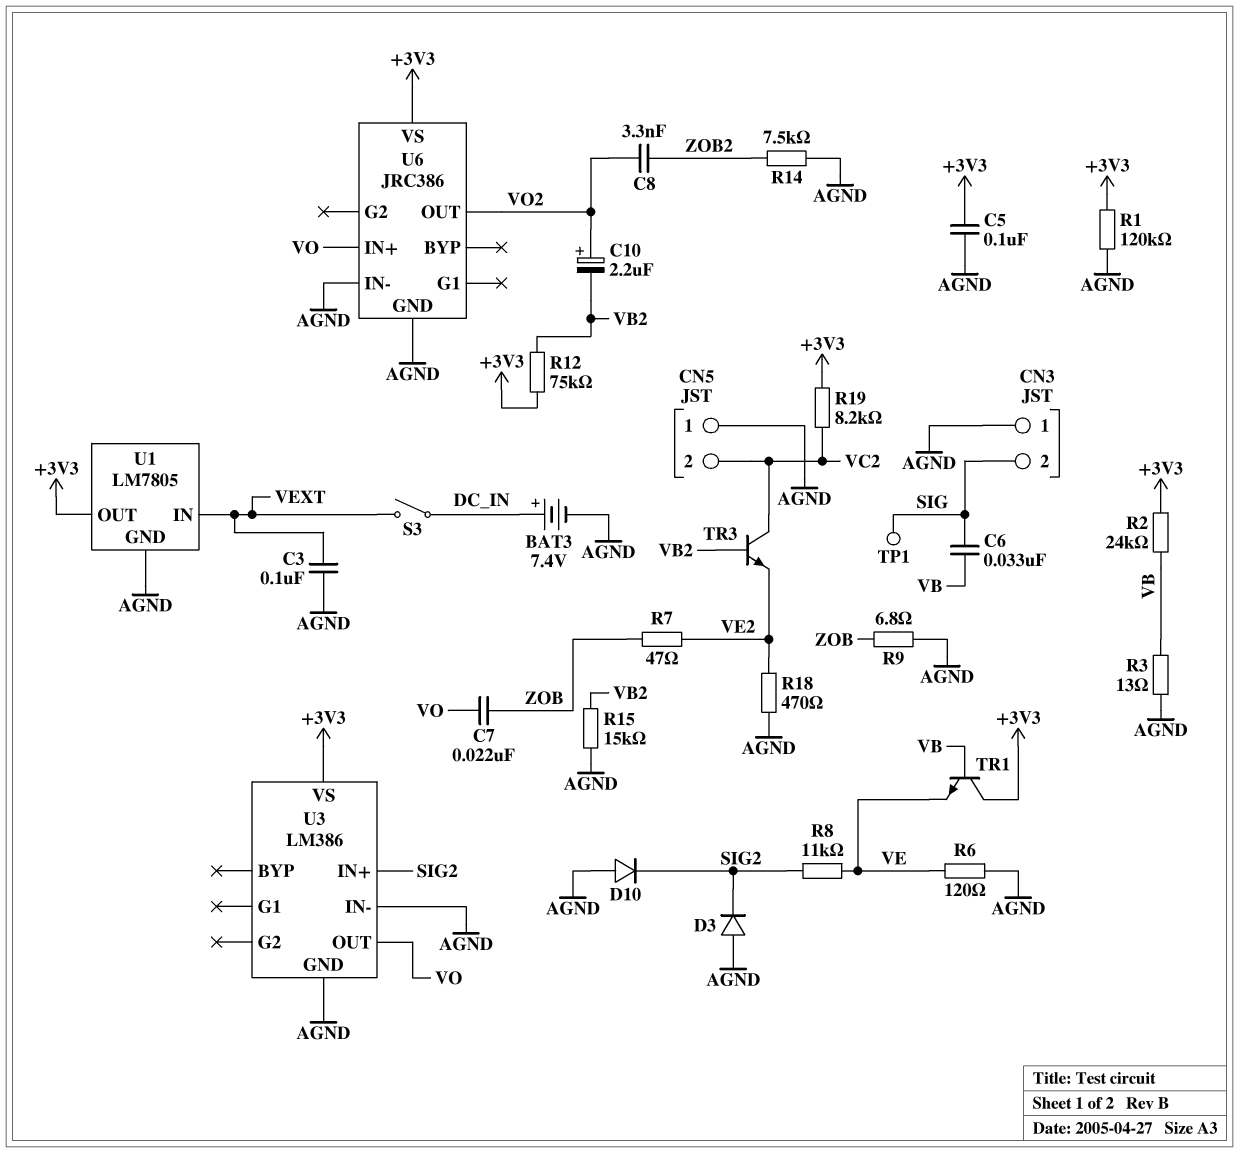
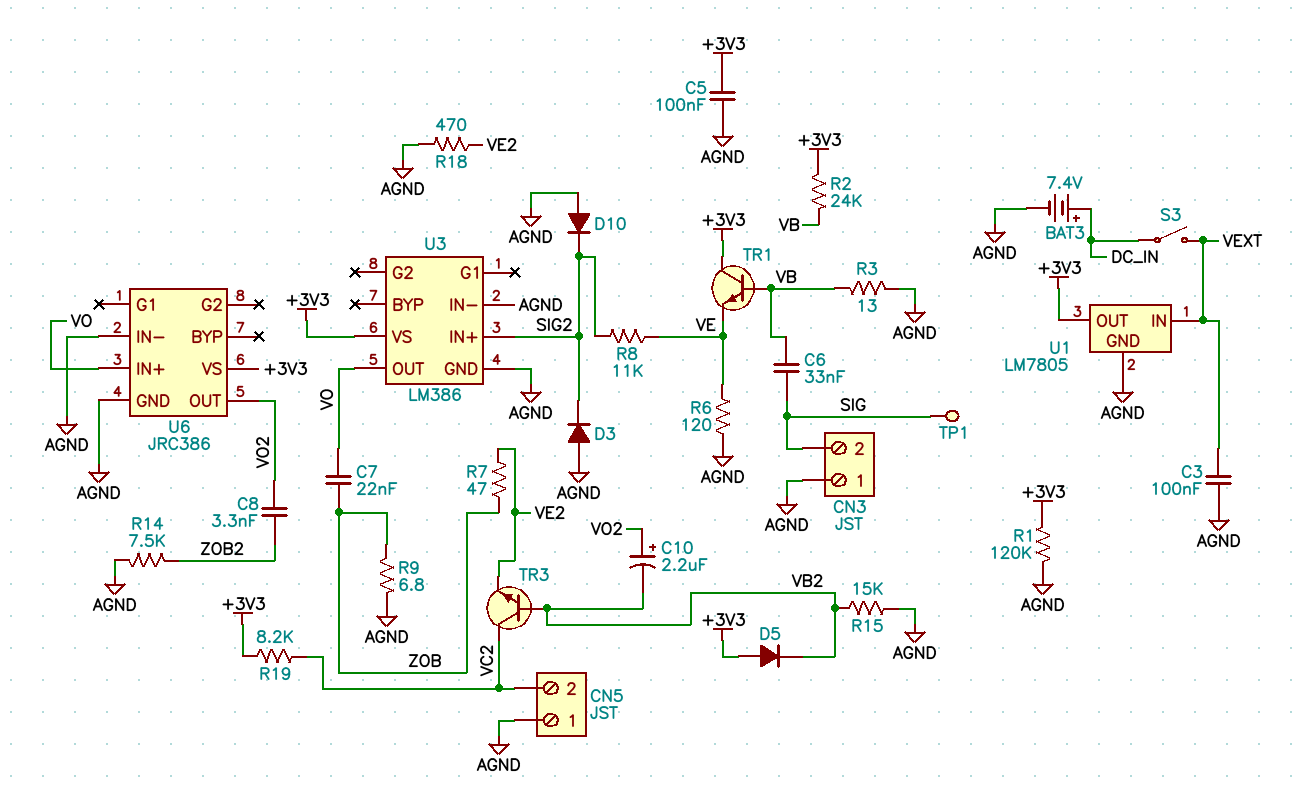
D5: none -> diode (A +3V3, K VB2)
R12: 75k (+3V3, VB2) -> none

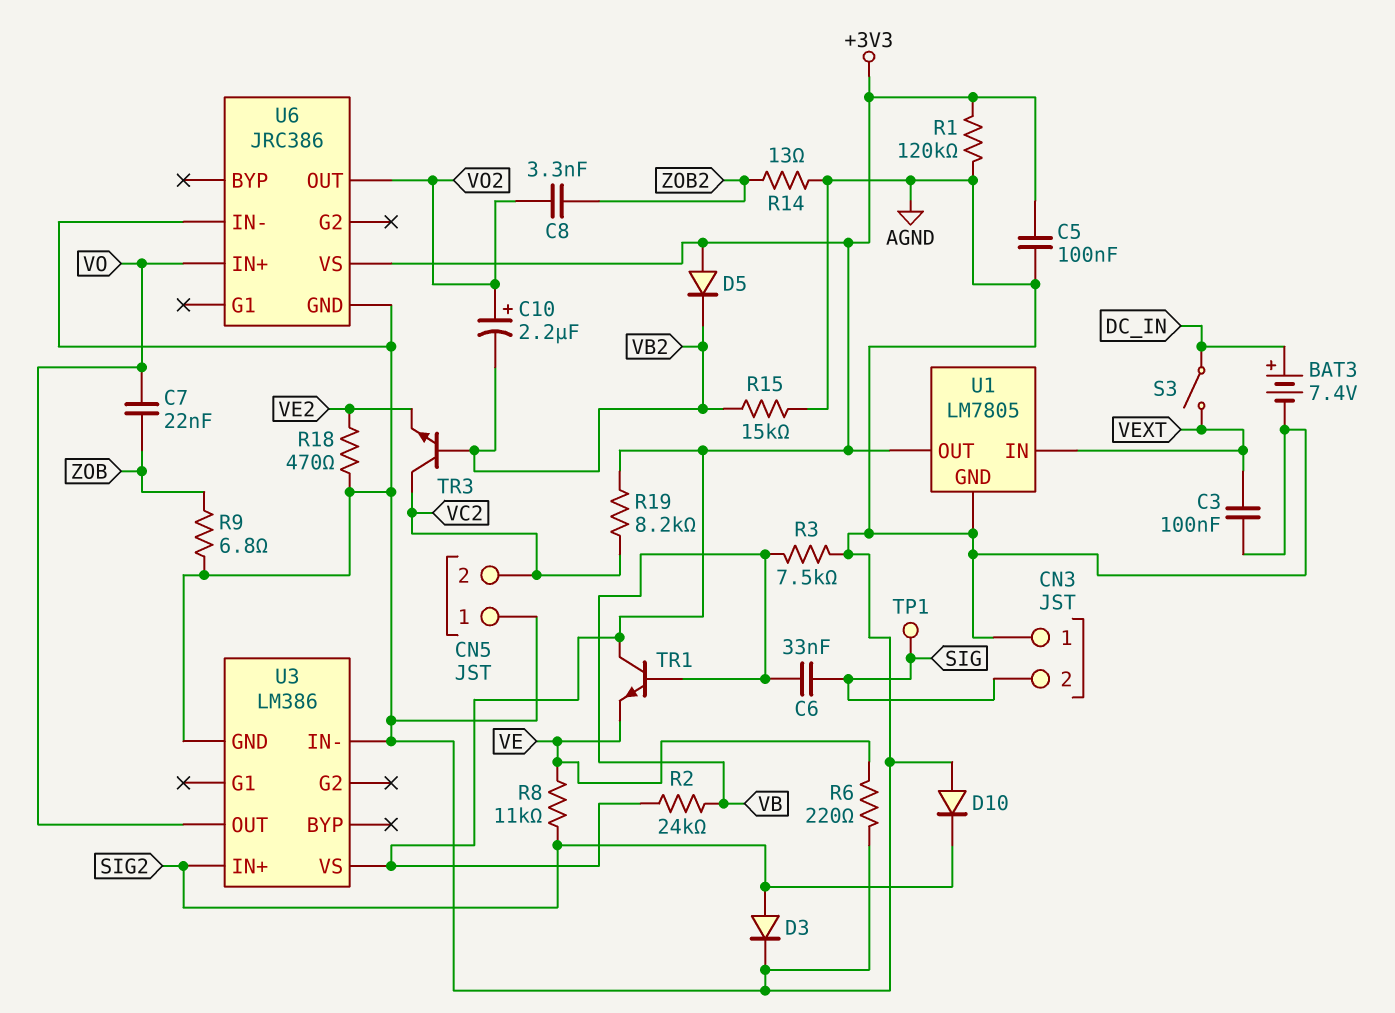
D3: diode (A AGND, K SIG2) -> diode (A SIG2, K AGND)
R3: 13 (AGND, VB) -> 7.5k (AGND, VB)
R6: 120 (AGND, VE) -> 220 (AGND, VE)
R7: 47 (VE2, ZOB) -> none
R14: 7.5k (AGND, ZOB2) -> 13 (AGND, ZOB2)

